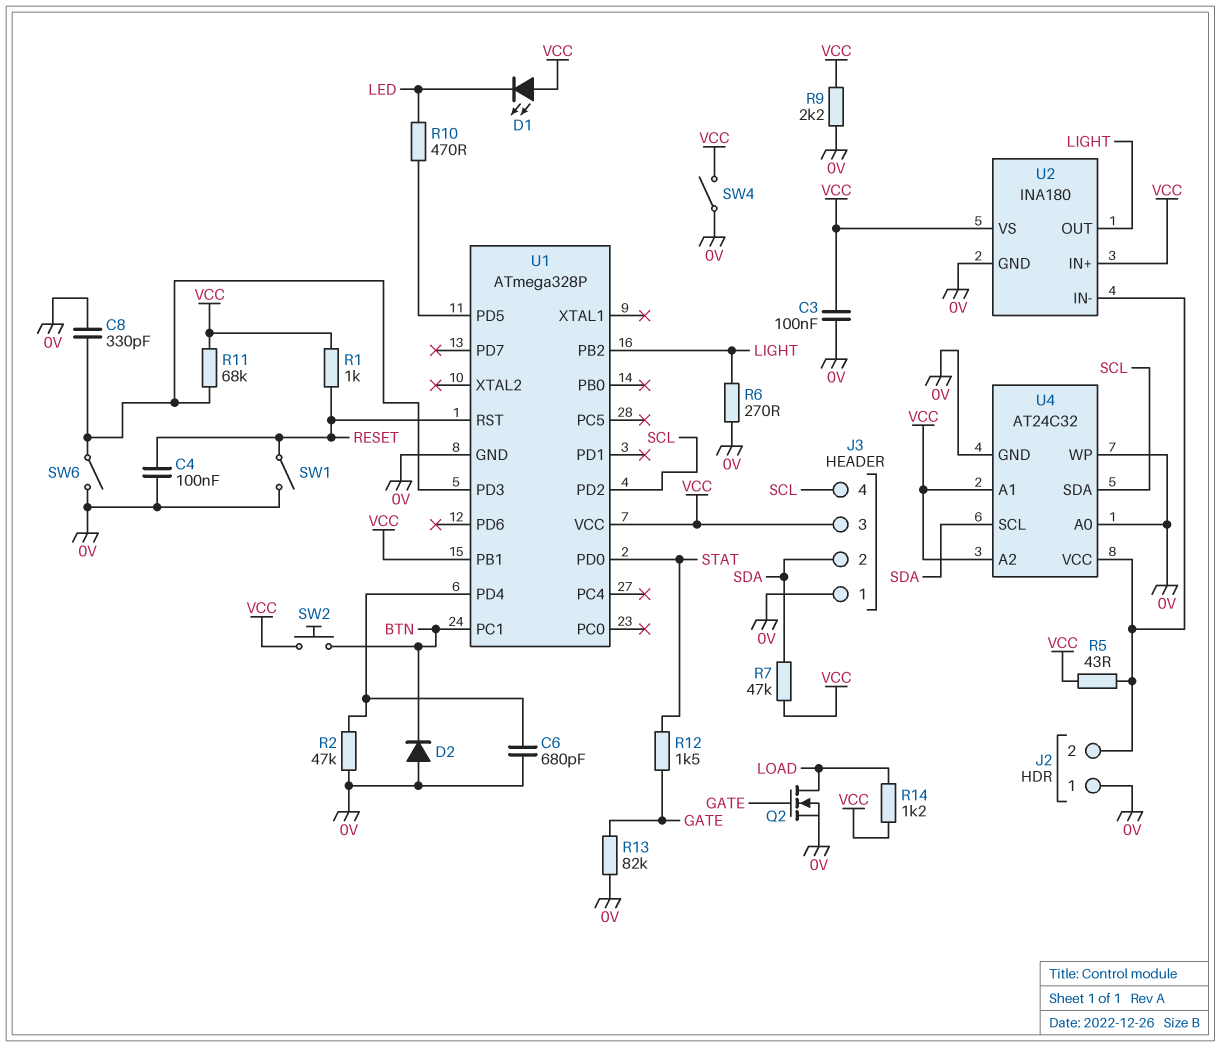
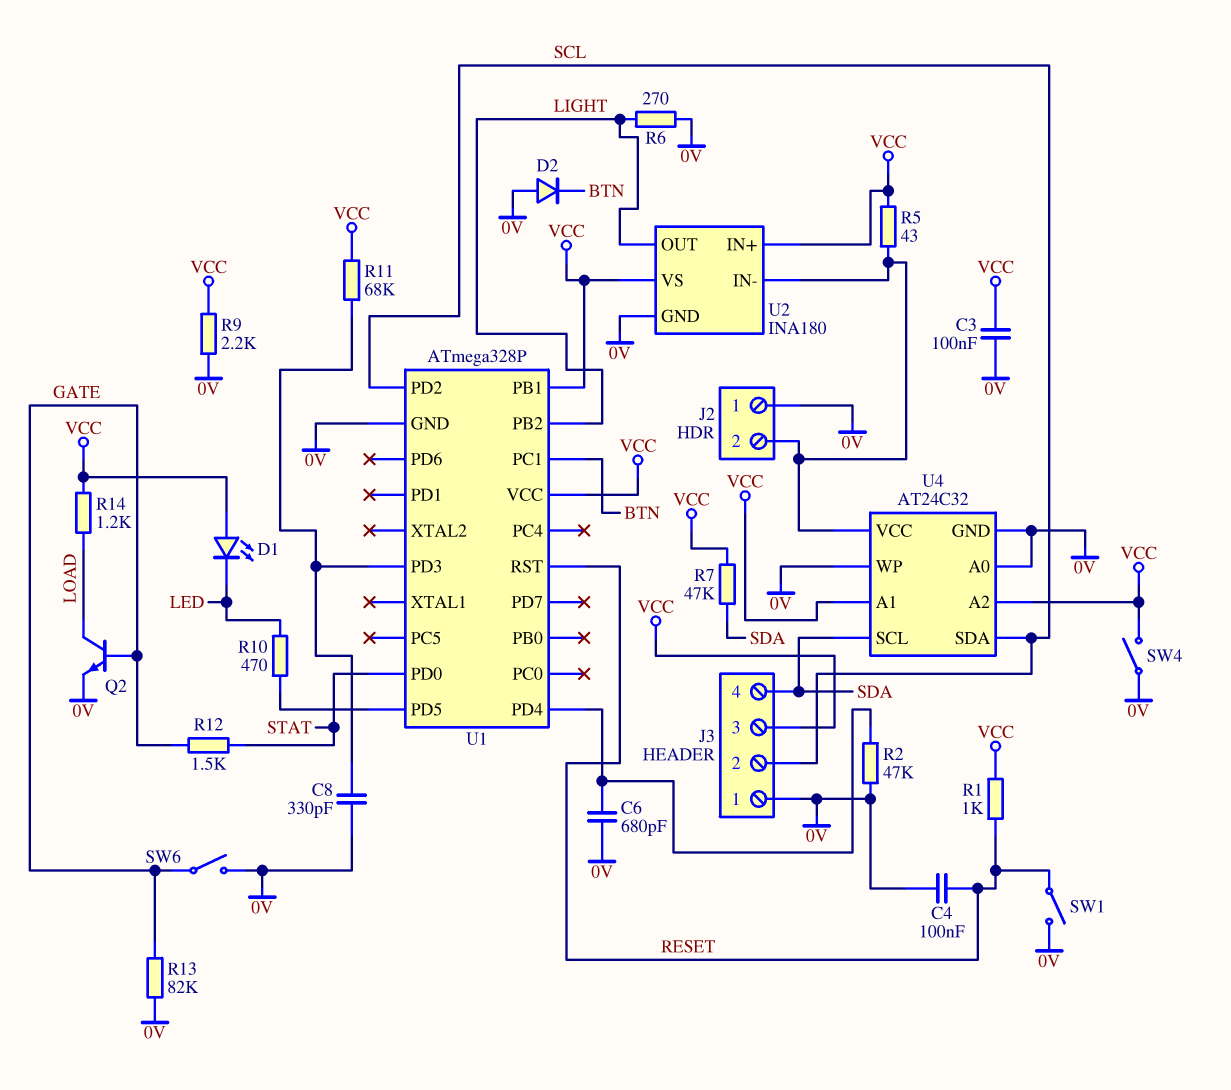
J3 pin 2: SDA -> SCL
J3 pin 4: SCL -> SDA
Q2: NMOS (G GATE, D LOAD, S 0V) -> NPN (B GATE, C LOAD, E 0V)
SW2: button (BTN, VCC) -> none
SW6: switch (0V, U1/PD3) -> switch (0V, GATE)

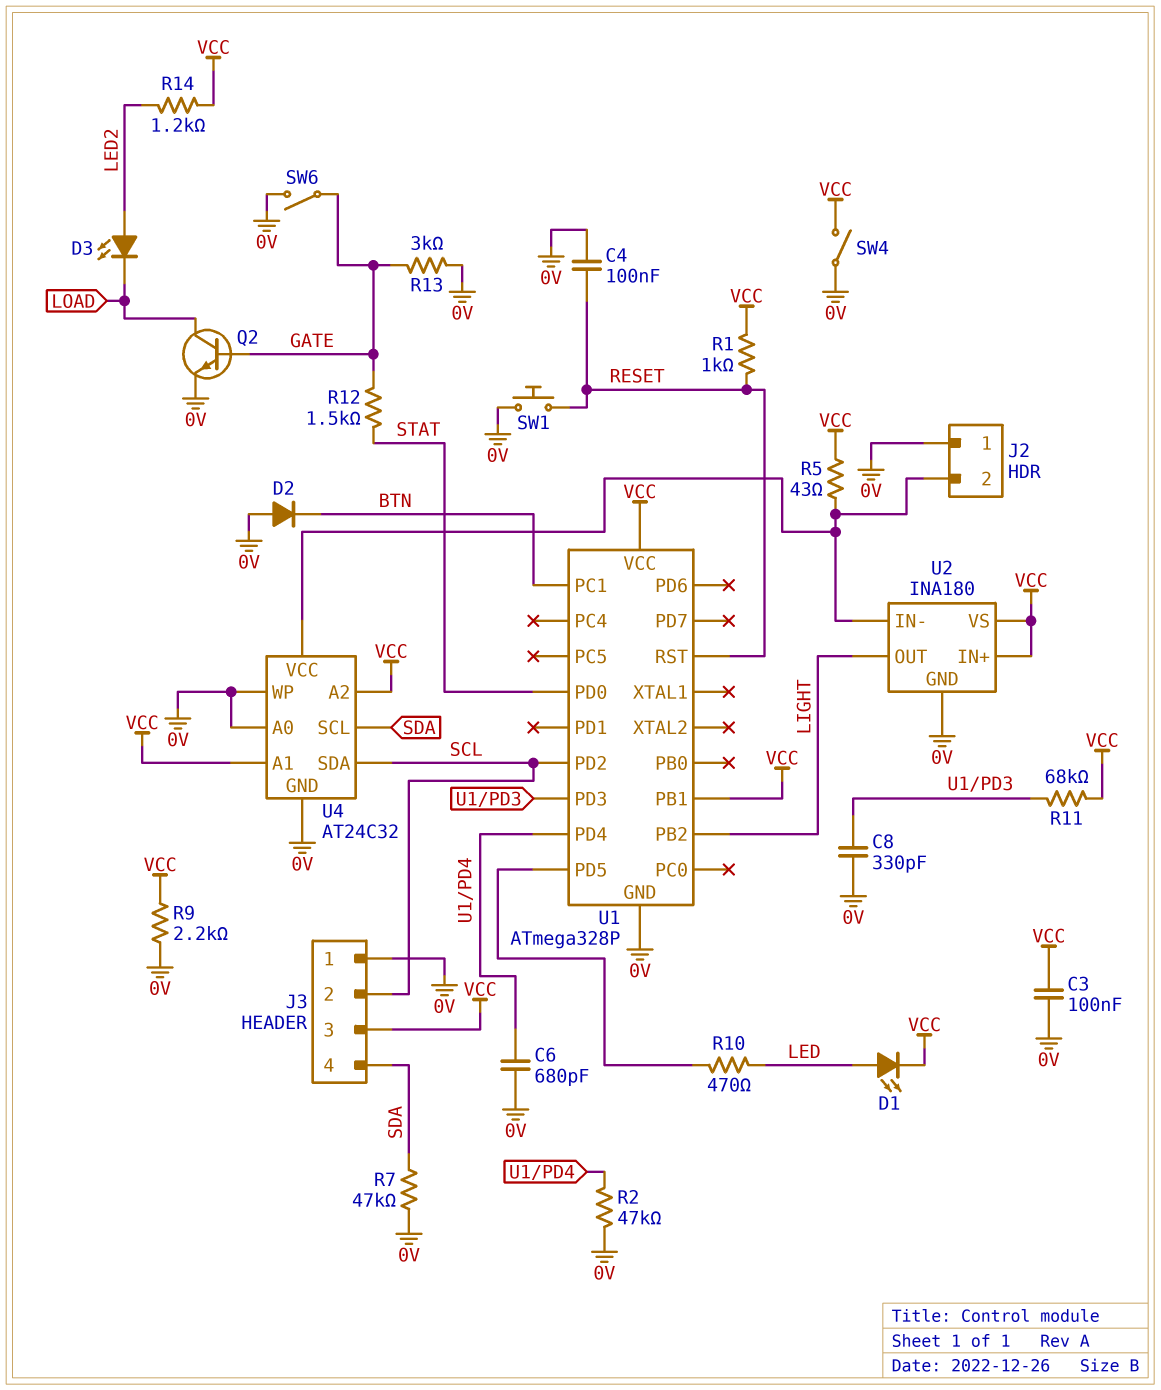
D1: LED (A VCC, K LED) -> LED (A LED, K VCC)
D3: none -> LED (A LED2, K LOAD)
R6: 270 (0V, LIGHT) -> none
R7: 47k (SDA, VCC) -> 47k (0V, SDA)
R13: 82k (0V, GATE) -> 3k (0V, GATE)
R14: 1.2k (LOAD, VCC) -> 1.2k (LED2, VCC)
SW1: switch (0V, RESET) -> button (0V, RESET)

